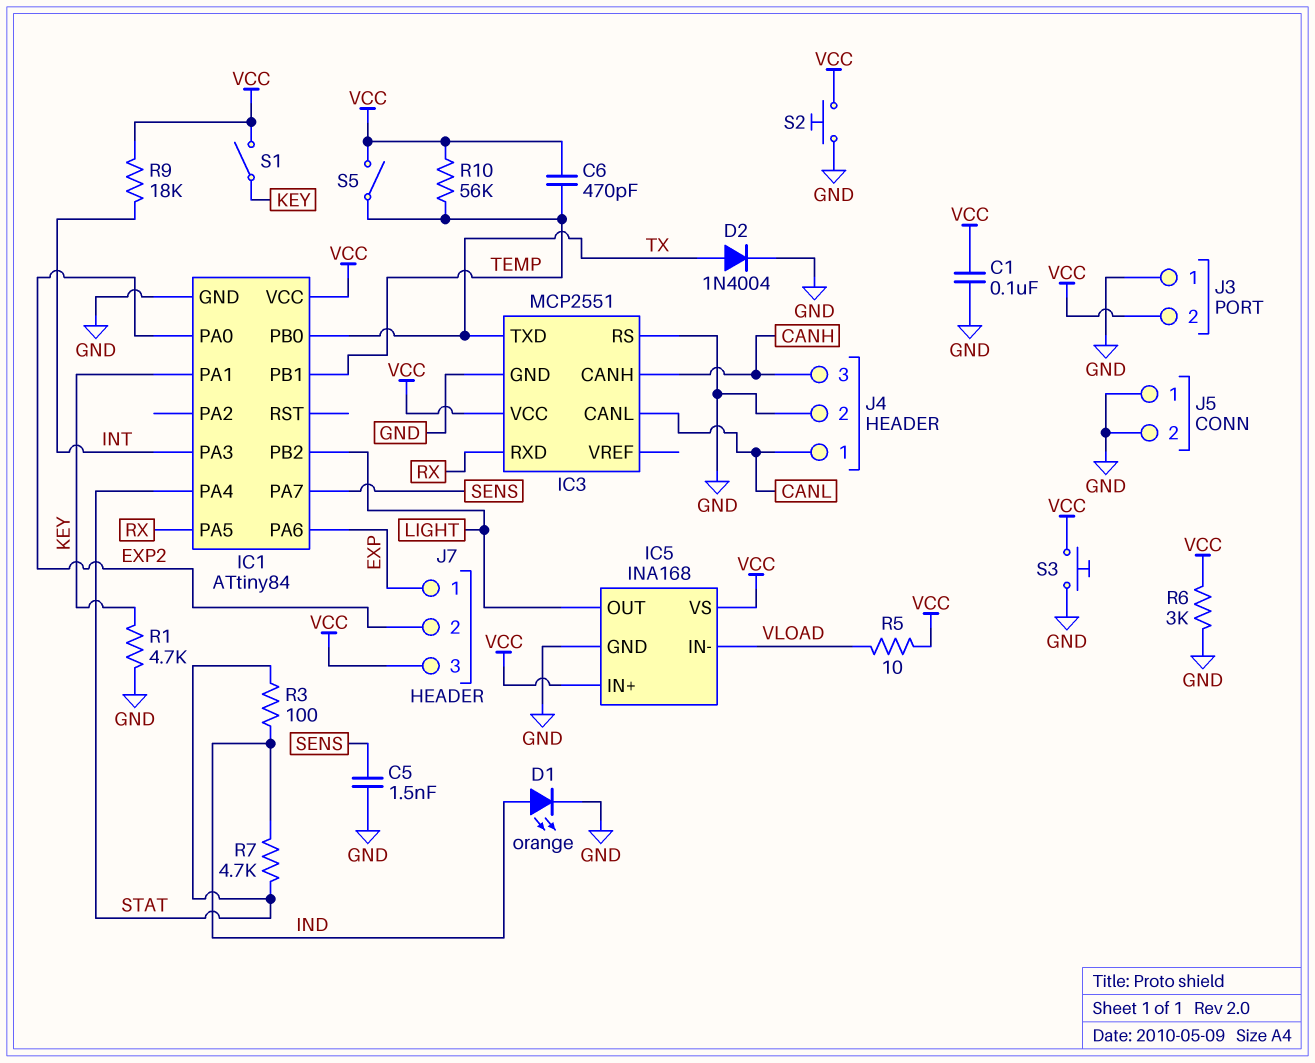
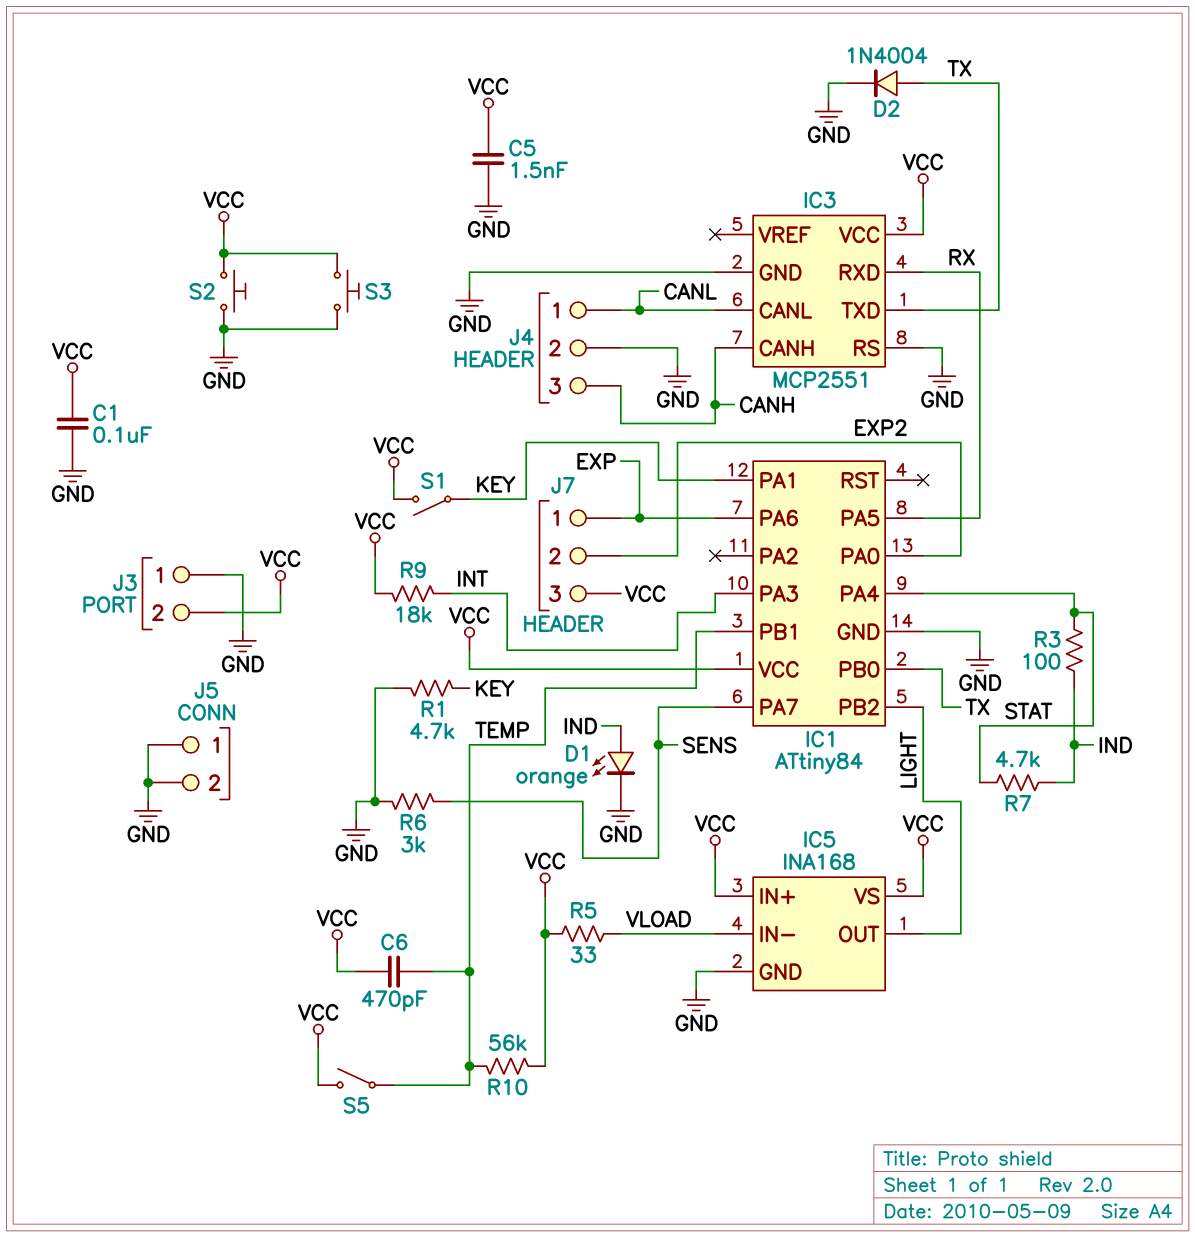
C5: 1.5nF (GND, SENS) -> 1.5nF (GND, VCC)
R5: 10 (VCC, VLOAD) -> 33 (VCC, VLOAD)
R6: 3k (GND, VCC) -> 3k (GND, SENS)

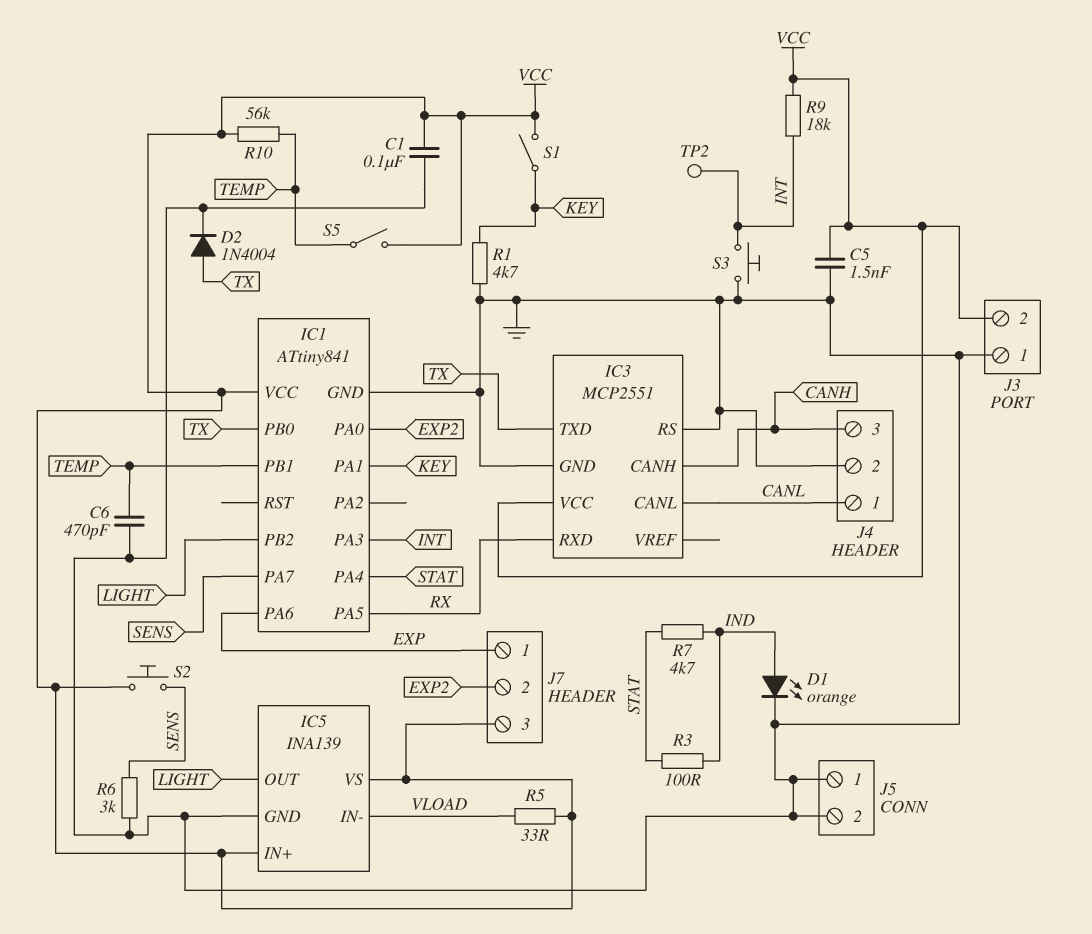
C6: 470pF (TEMP, VCC) -> 470pF (GND, TEMP)
IC1: ATtiny84 -> ATtiny841
IC5: INA168 -> INA139
S2: button (GND, VCC) -> button (SENS, VCC)
S3: button (GND, VCC) -> button (GND, INT)
TP2: none -> test point (INT)

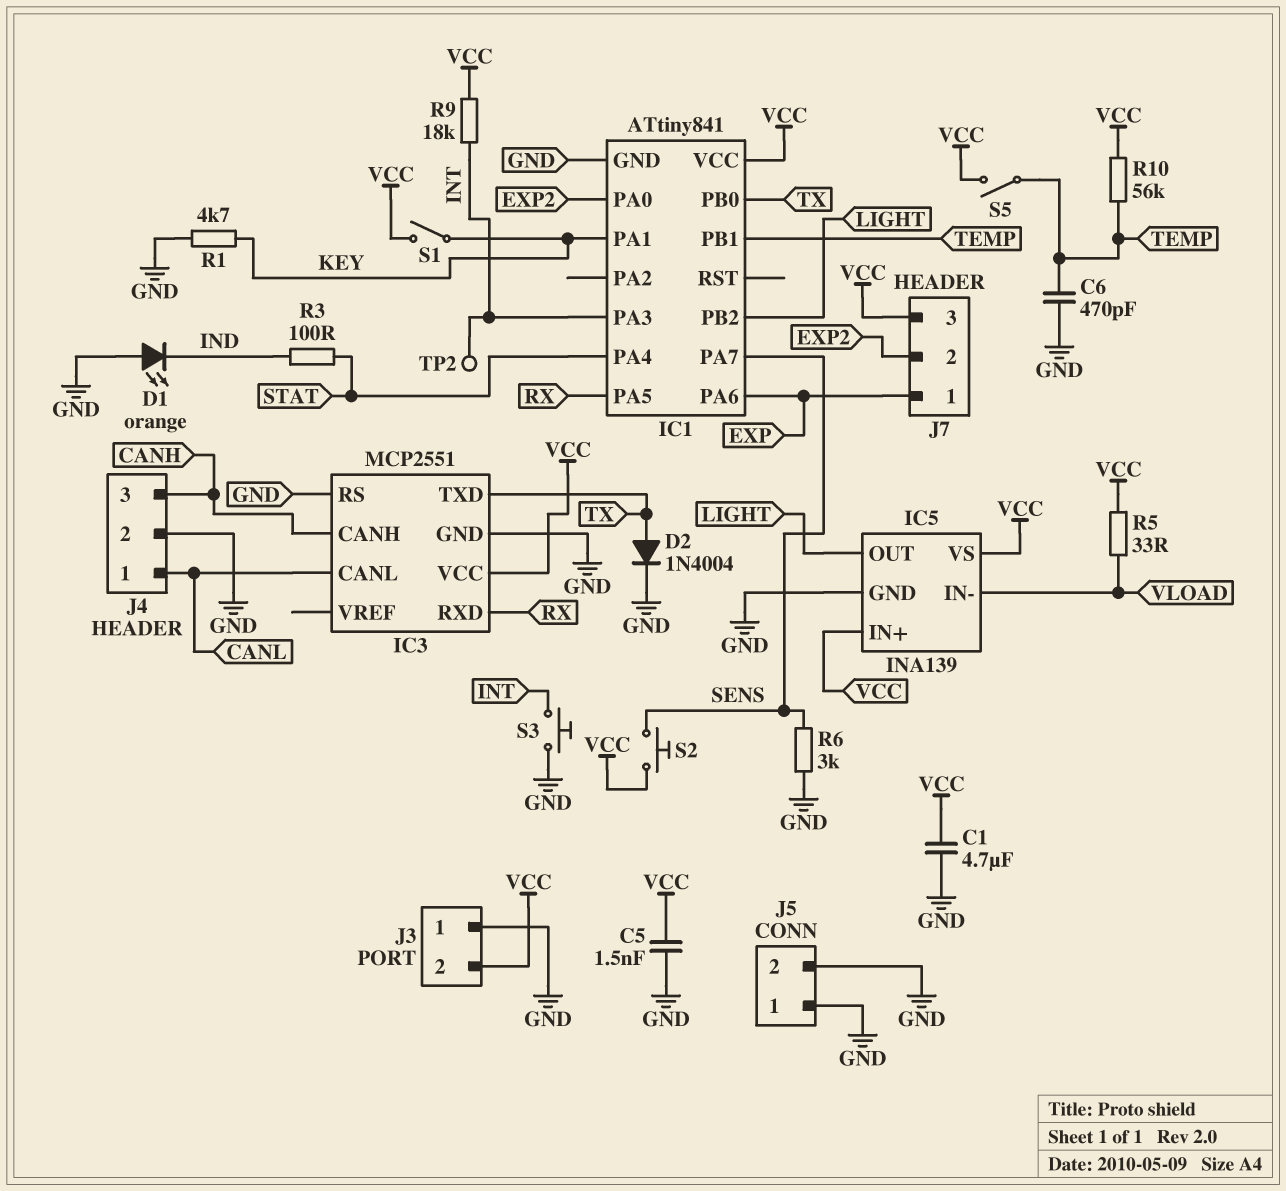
C1: 100nF (GND, VCC) -> 4.7uF (GND, VCC)
D1: LED orange (A IND, K GND) -> LED orange (A GND, K IND)
R7: 4.7k (IND, STAT) -> none

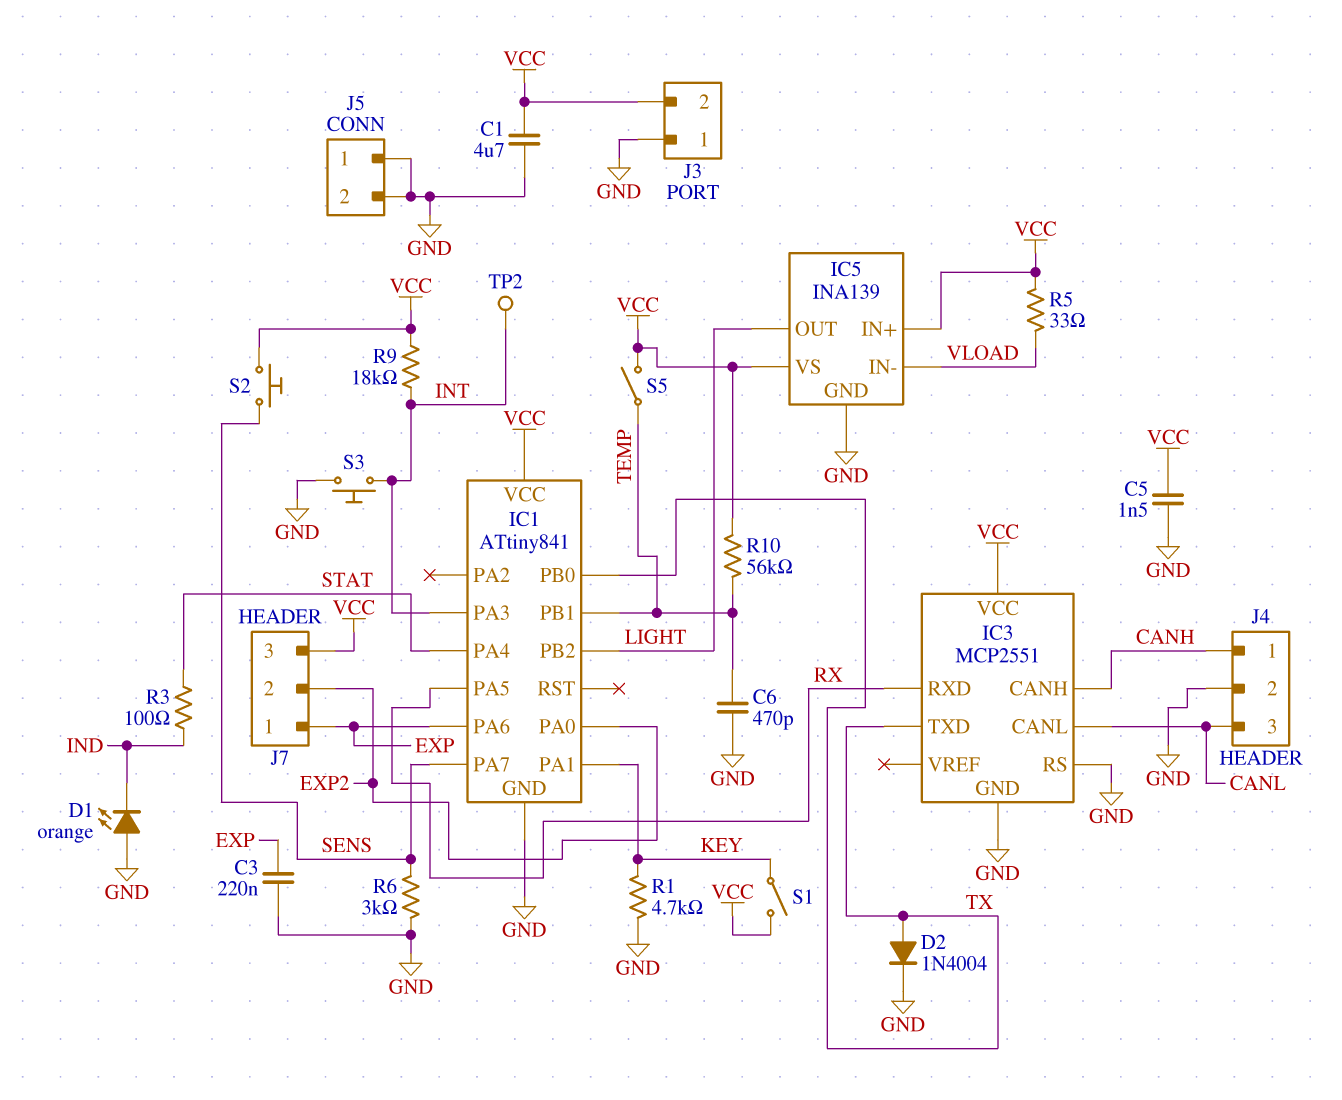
C3: none -> 220nF (EXP, GND)
J4 pin 1: CANL -> CANH
J4 pin 3: CANH -> CANL

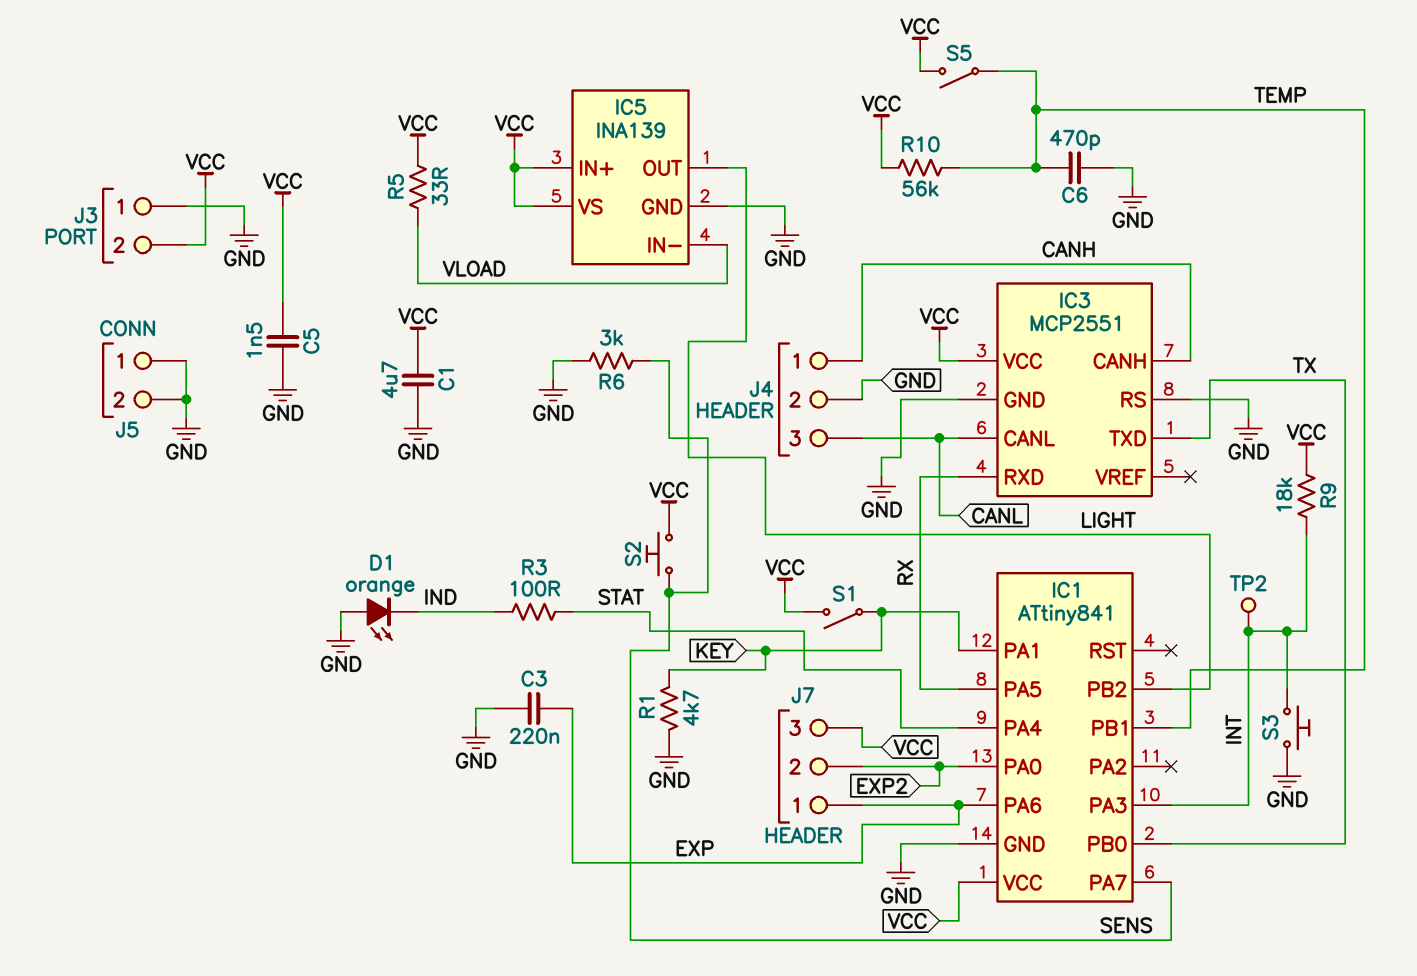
D2: diode 1N4004 (A TX, K GND) -> none

